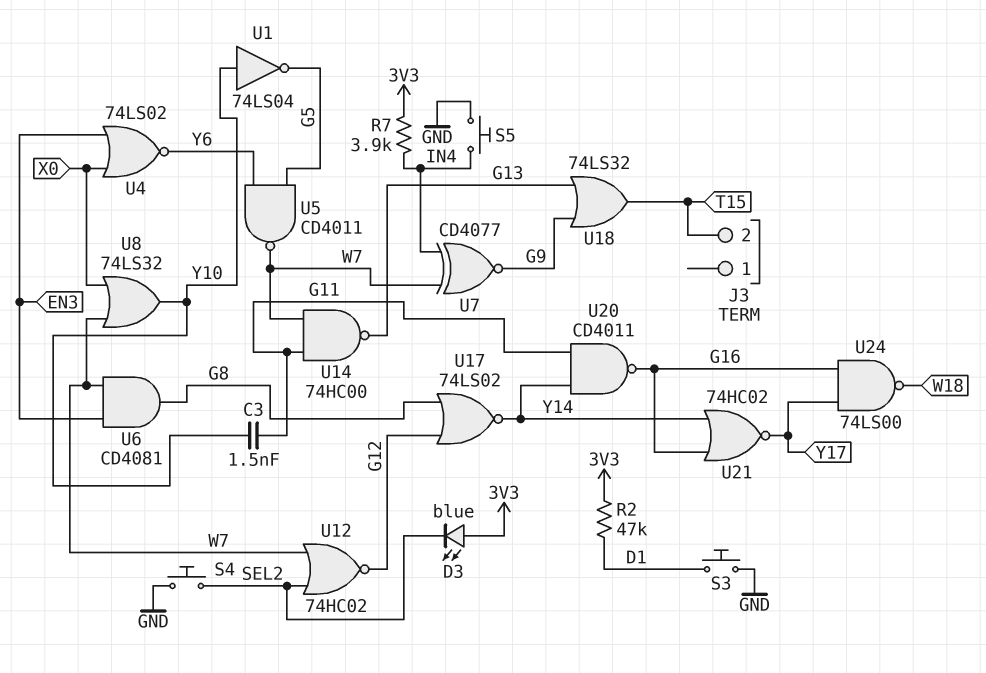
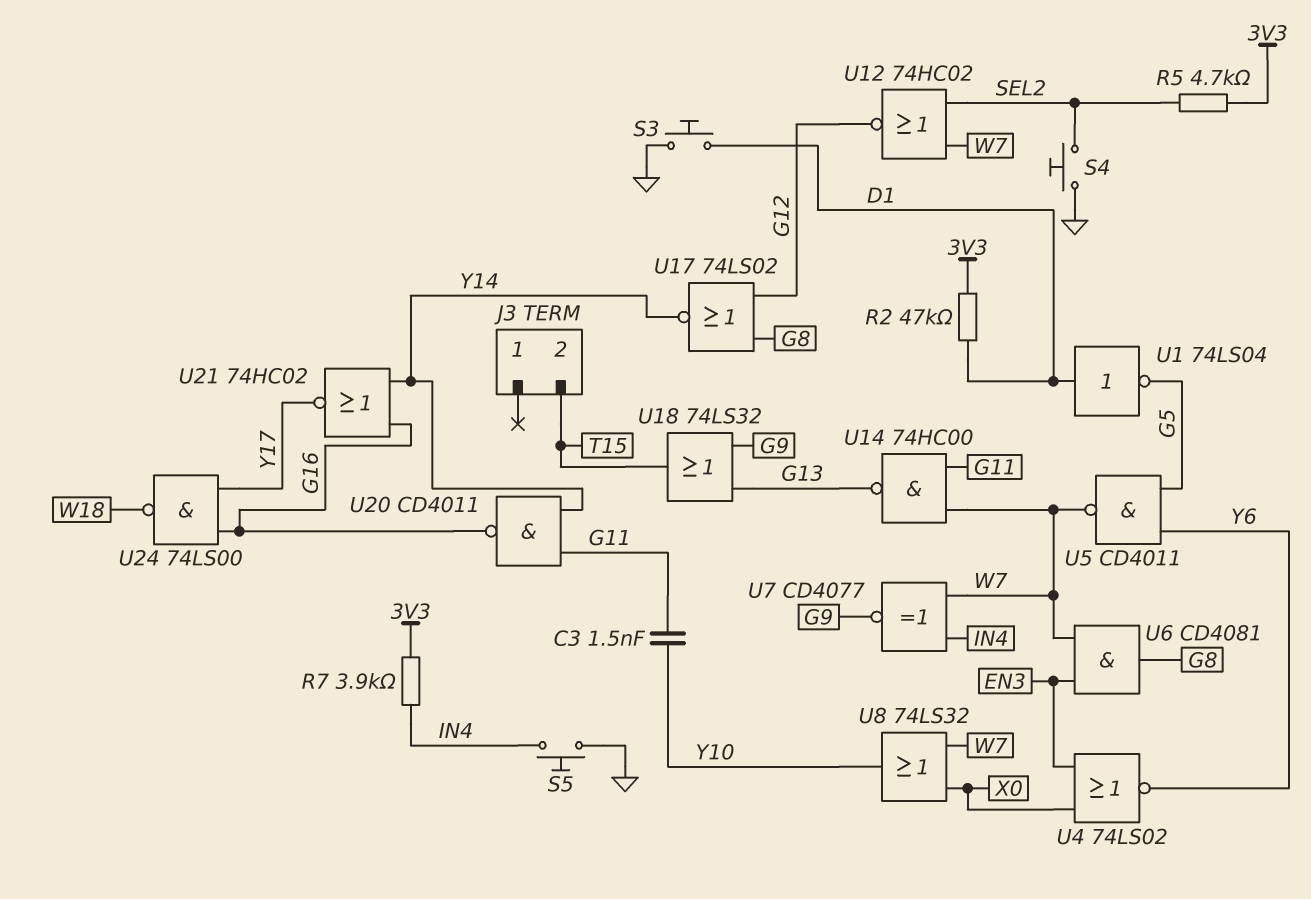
D3: LED blue (A 3V3, K SEL2) -> none
R5: none -> 4.7k (3V3, SEL2)
U1: NOT 74LS04 (in Y10, out G5) -> NOT 74LS04 (in D1, out G5)

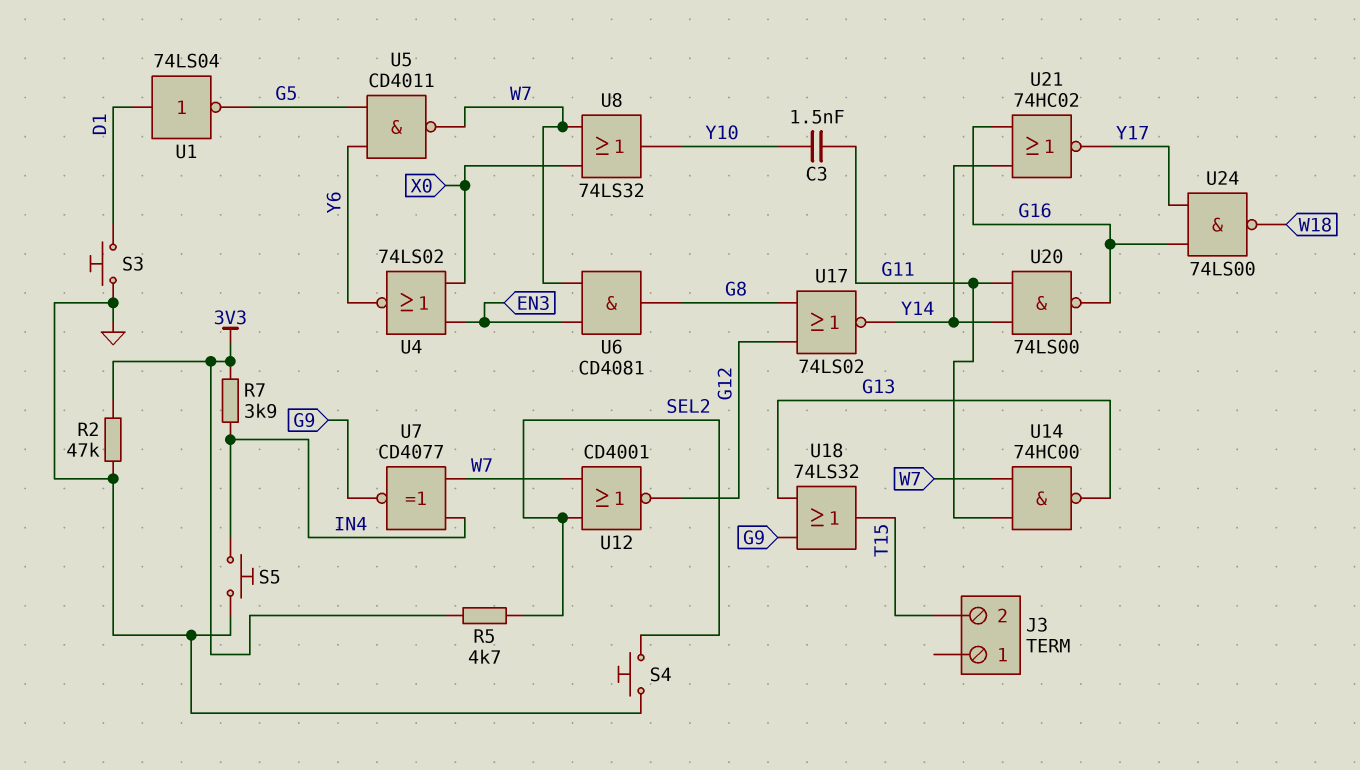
R2: 47k (3V3, D1) -> 47k (3V3, GND)
U12: NOR 74HC02 (in SEL2, in W7, out G12) -> NOR CD4001 (in SEL2, in W7, out G12)
U20: NAND CD4011 (in G11, in Y14, out G16) -> NAND 74LS00 (in G11, in Y14, out G16)

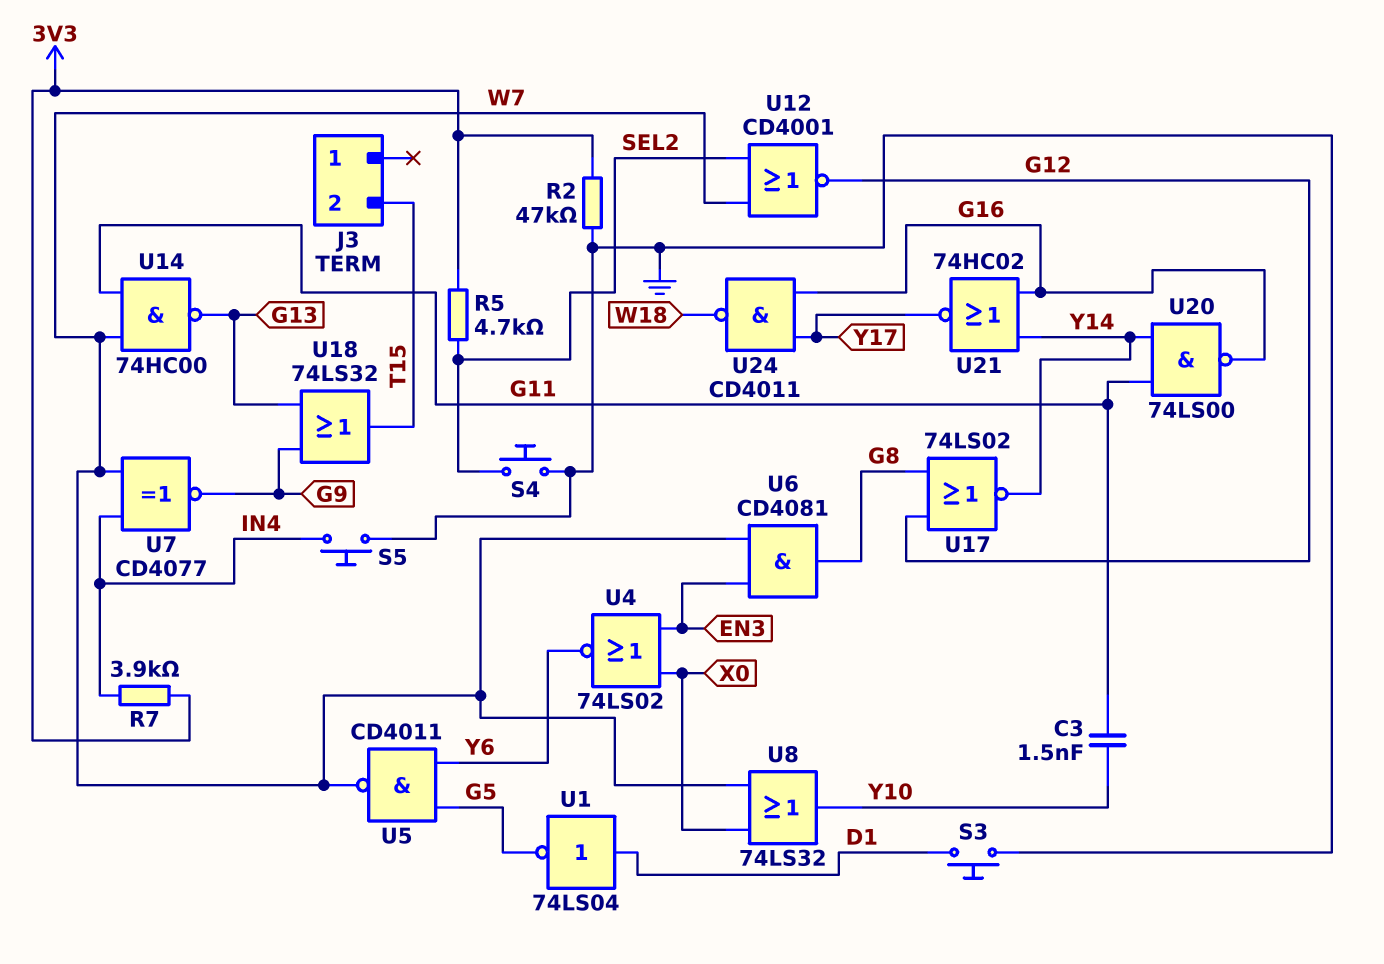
U24: NAND 74LS00 (in G16, in Y17, out W18) -> NAND CD4011 (in G16, in Y17, out W18)

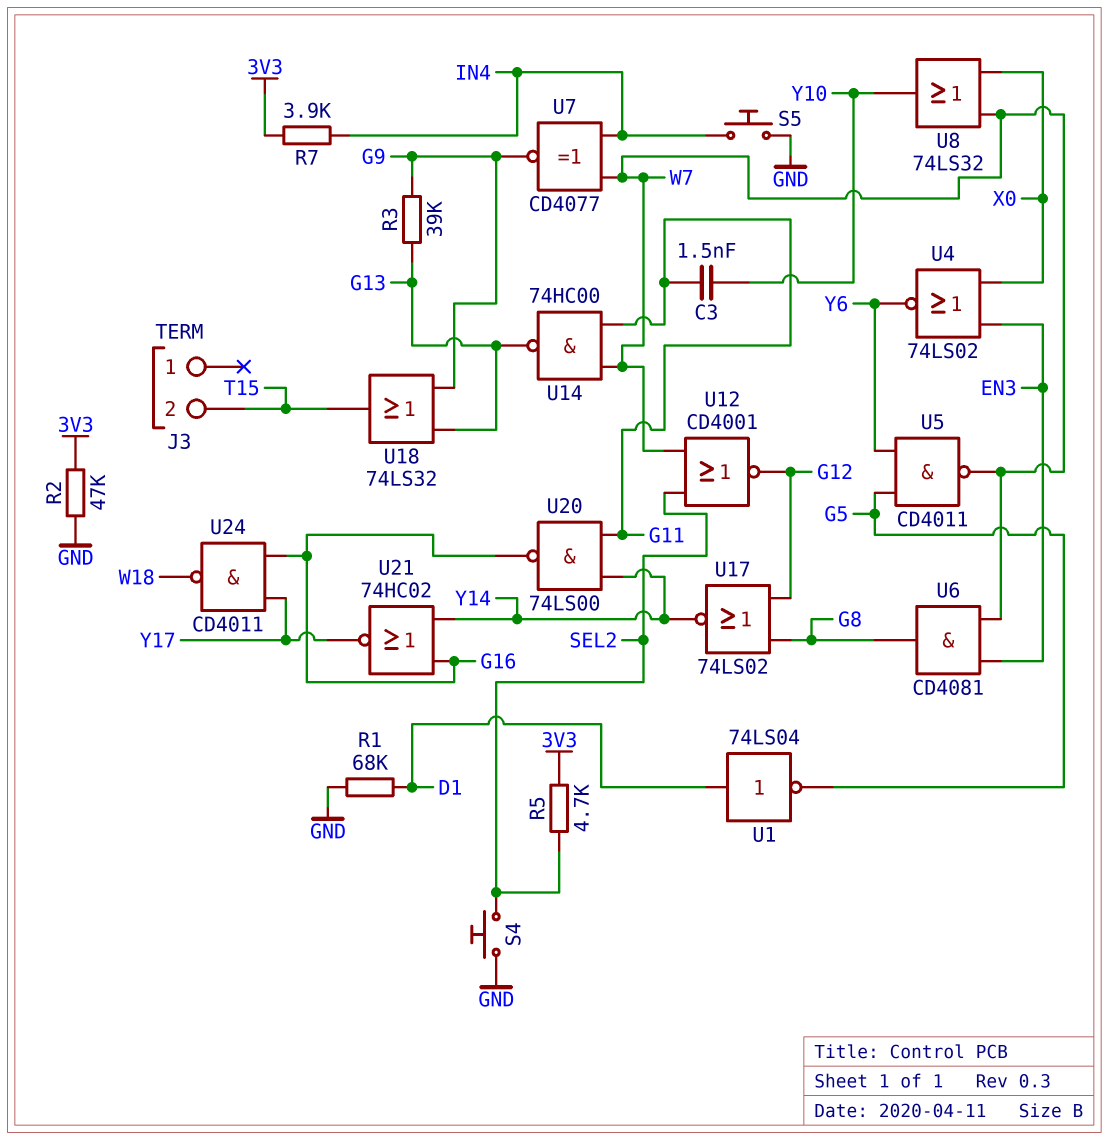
R1: none -> 68k (D1, GND)
R3: none -> 39k (G9, G13)
S3: button (D1, GND) -> none

